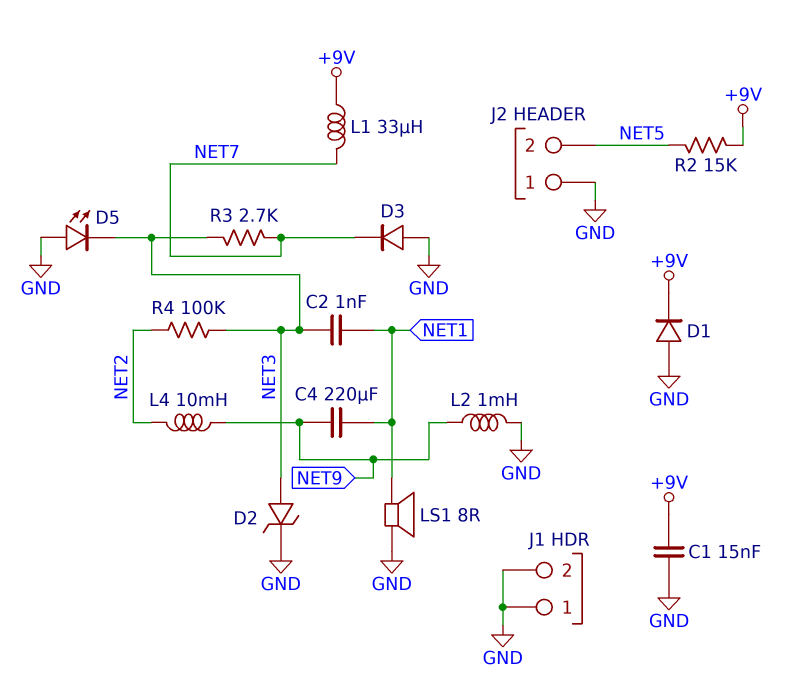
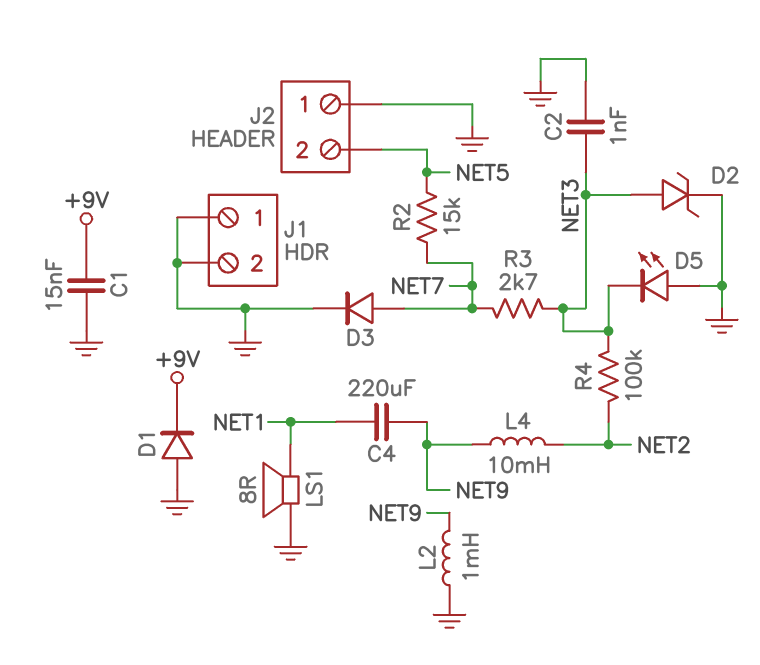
C2: 1nF (NET1, NET3) -> 1nF (GND, NET3)
D3: diode (A GND, K NET7) -> diode (A NET7, K GND)
L1: 33uH (+9V, NET7) -> none
R2: 15k (+9V, NET5) -> 15k (NET5, NET7)

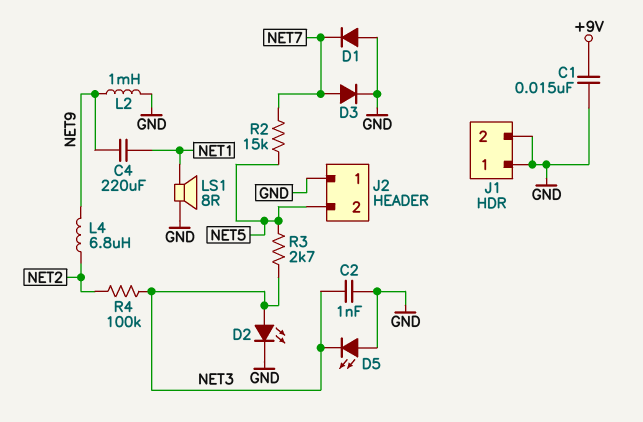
D1: diode (A GND, K +9V) -> diode (A GND, K NET7)
D2: zener (A NET3, K GND) -> LED (A NET3, K GND)
L4: 10mH (NET2, NET9) -> 6.8uH (NET2, NET9)
R3: 2.7k (NET3, NET7) -> 2.7k (NET3, NET5)

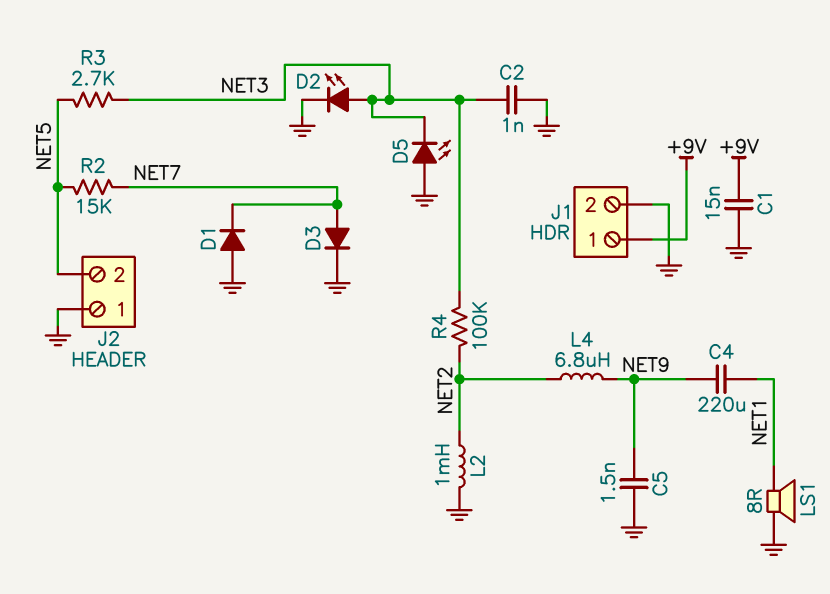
C5: none -> 1.5nF (GND, NET9)
J1 pin 1: GND -> +9V
L2: 1mH (GND, NET9) -> 1mH (GND, NET2)

